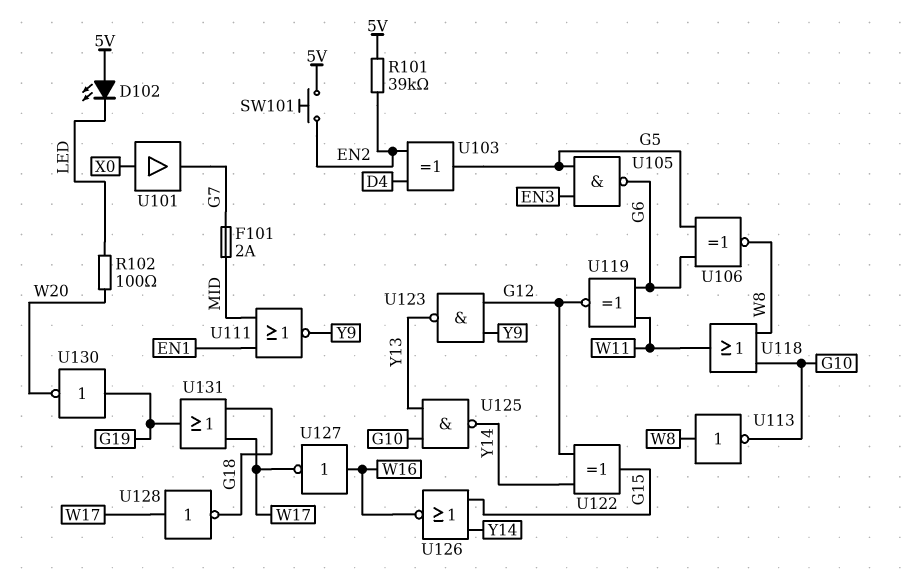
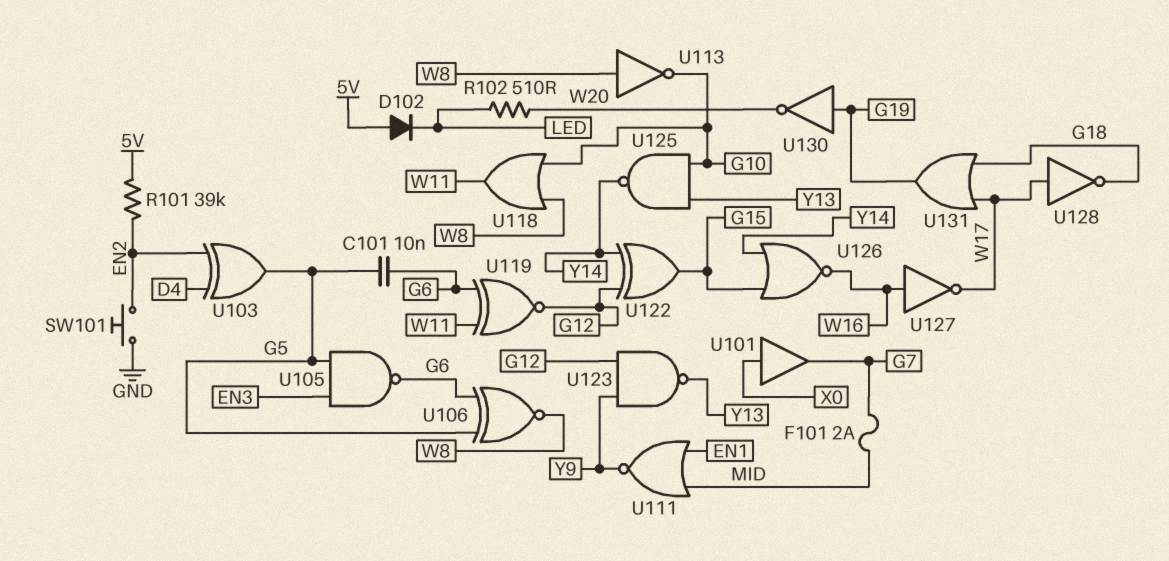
C101: none -> 10nF (G5, G6)
D102: LED (A 5V, K LED) -> diode (A 5V, K LED)
R102: 100 (LED, W20) -> 510 (LED, W20)
SW101: button (5V, EN2) -> button (EN2, GND)

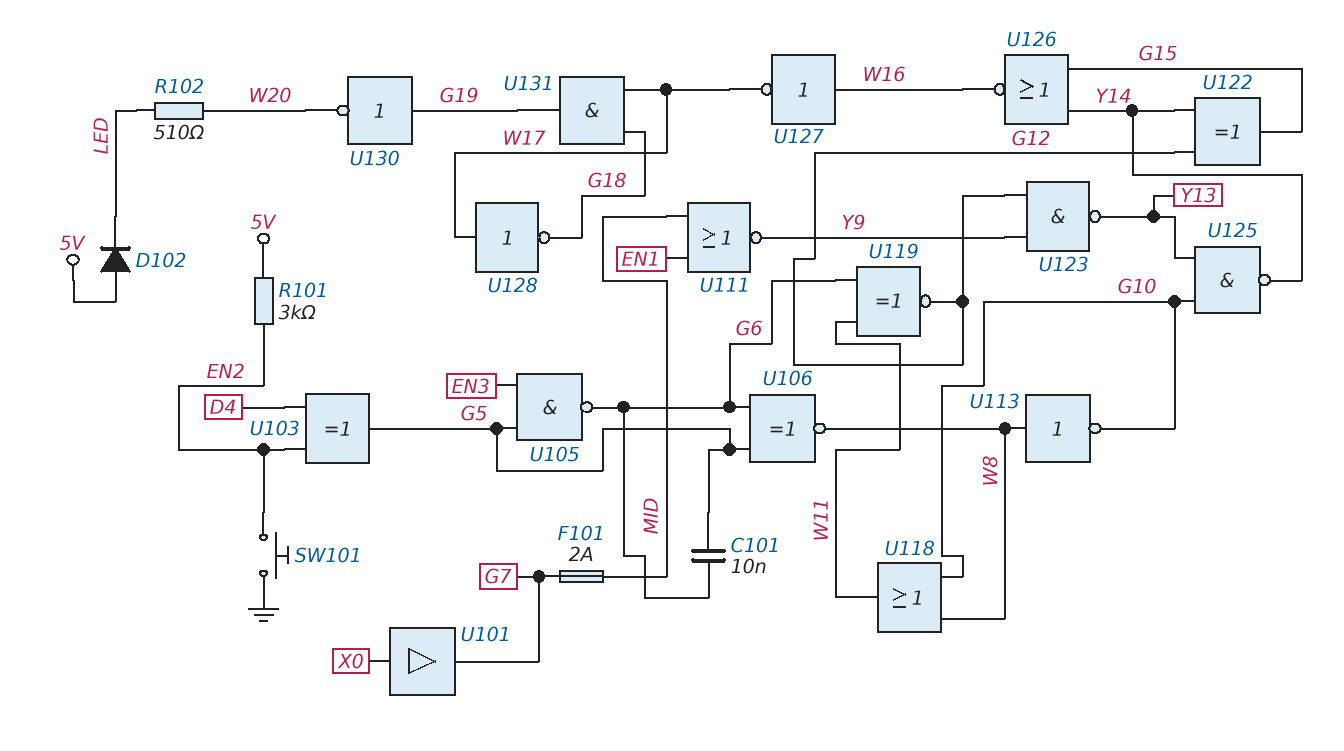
R101: 39k (5V, EN2) -> 3k (5V, EN2)
U131: OR (in G18, in W17, out G19) -> AND (in G18, in W17, out G19)

